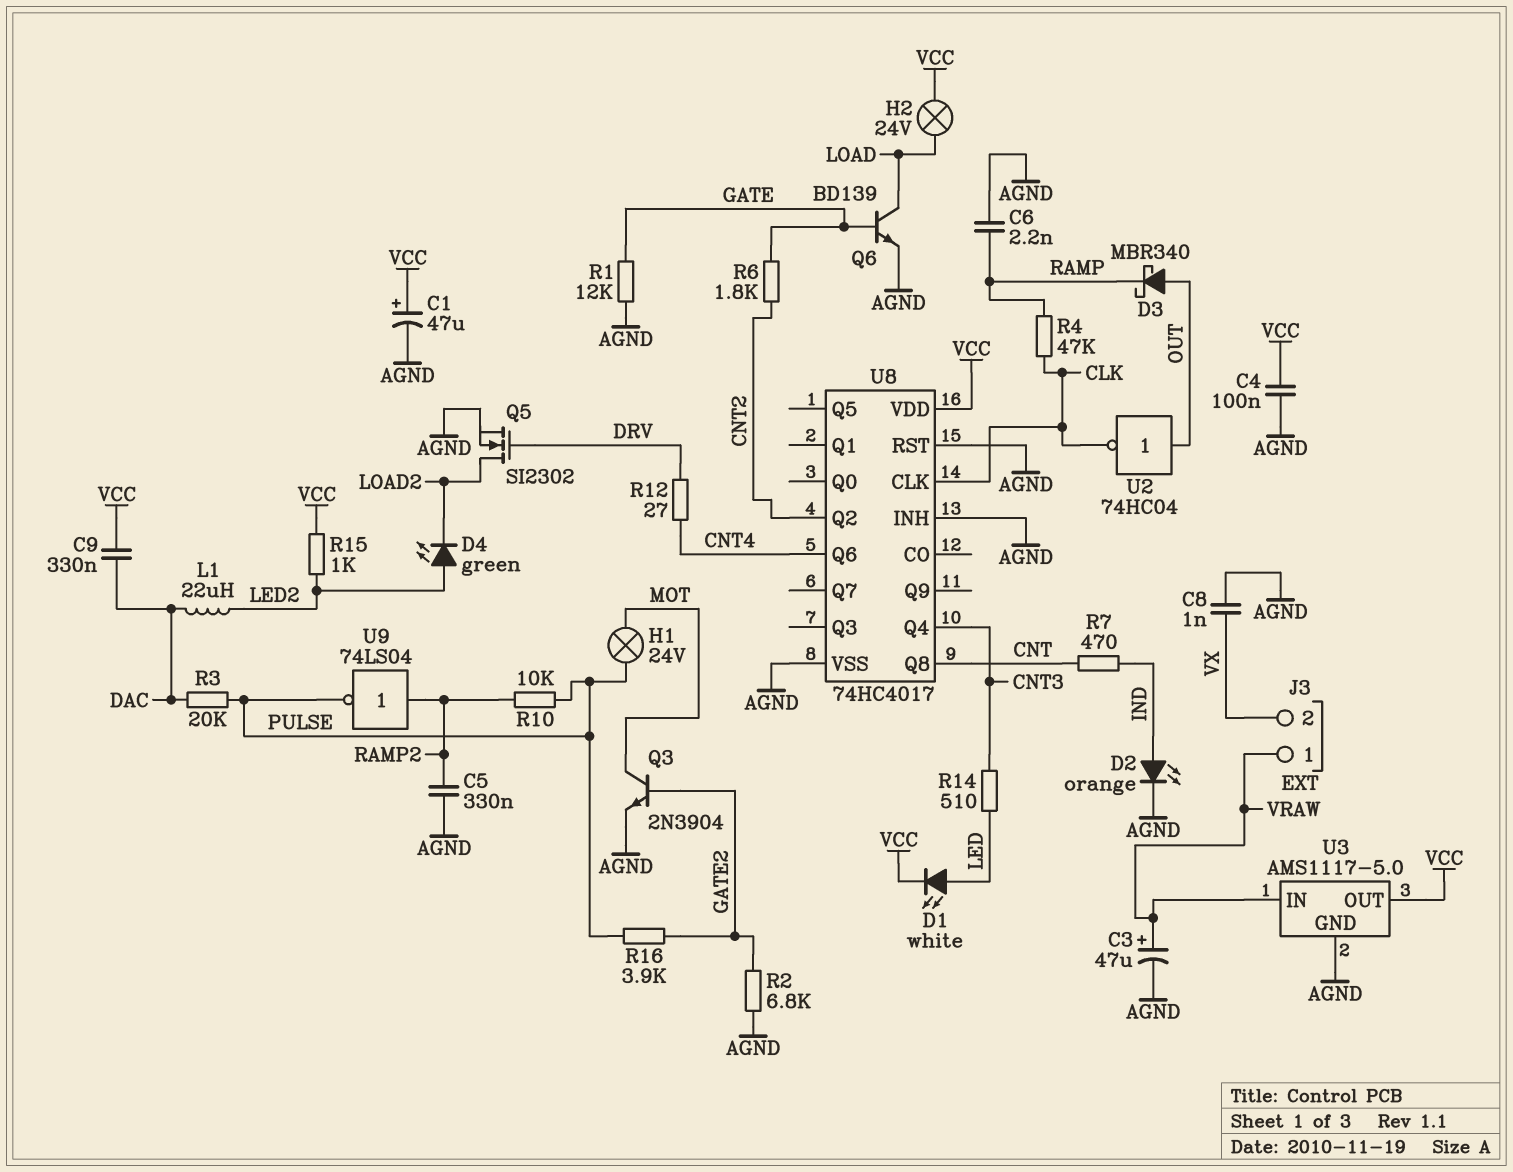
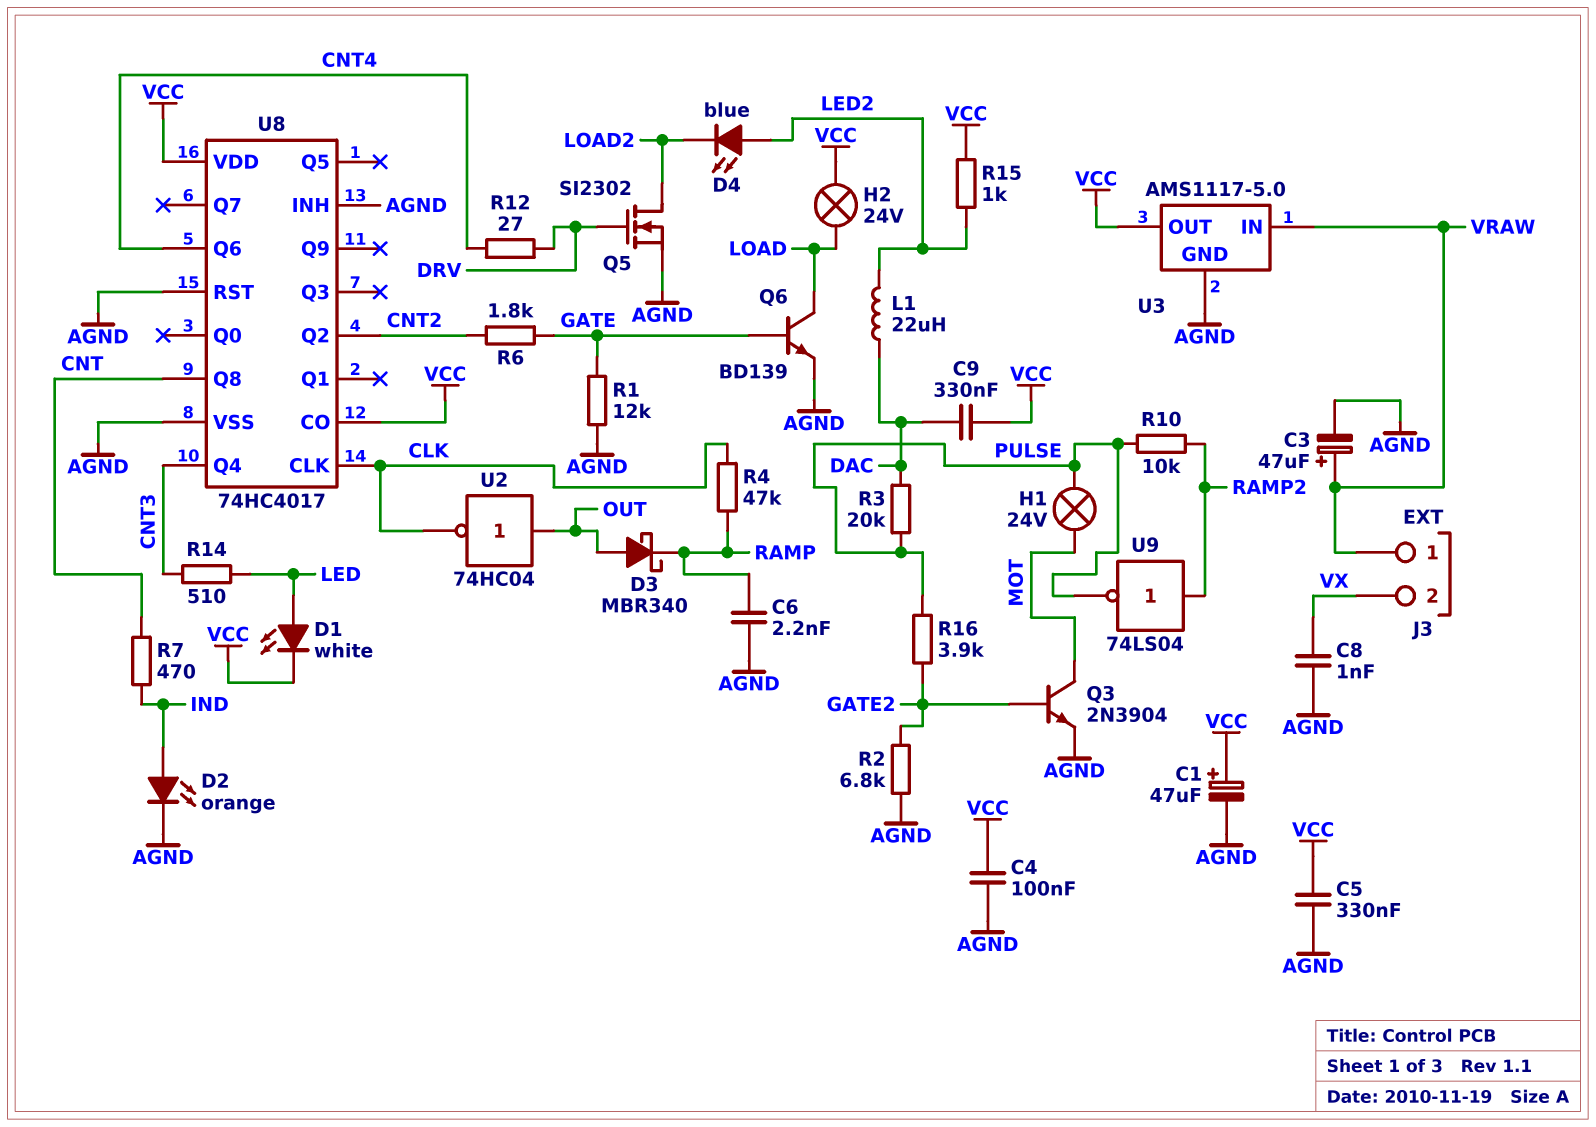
C5: 330nF (AGND, RAMP2) -> 330nF (AGND, VCC)
D4: LED green (A LED2, K LOAD2) -> LED blue (A LED2, K LOAD2)
U8 pin CO: none -> VCC

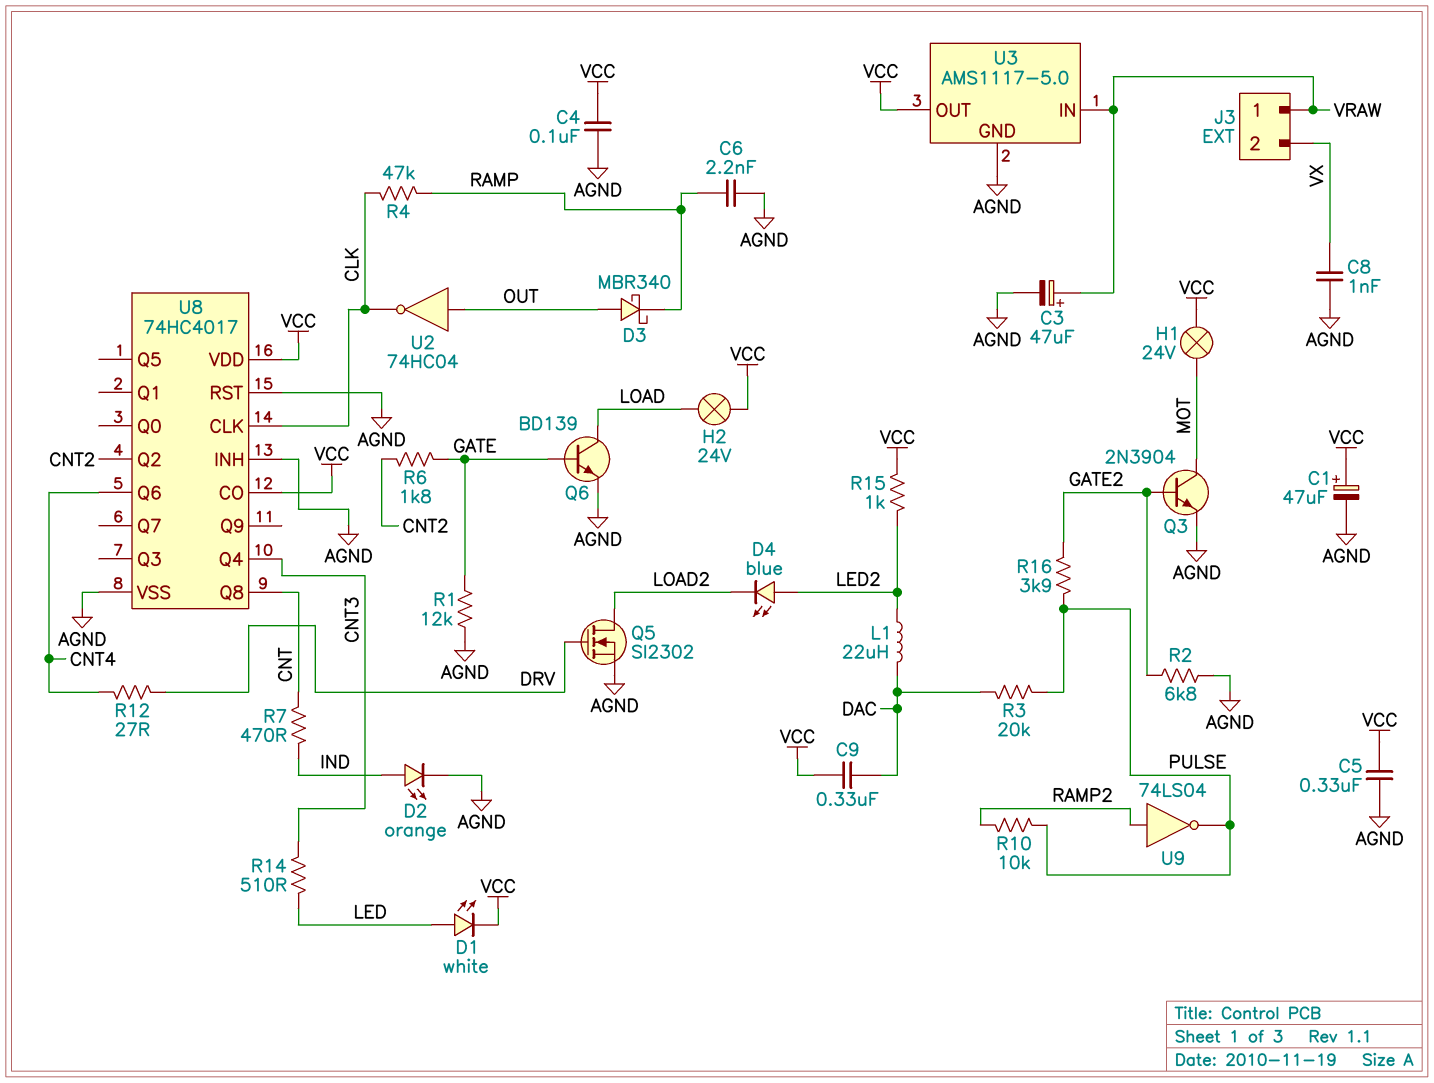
H1: lamp 24V (MOT, PULSE) -> lamp 24V (MOT, VCC)

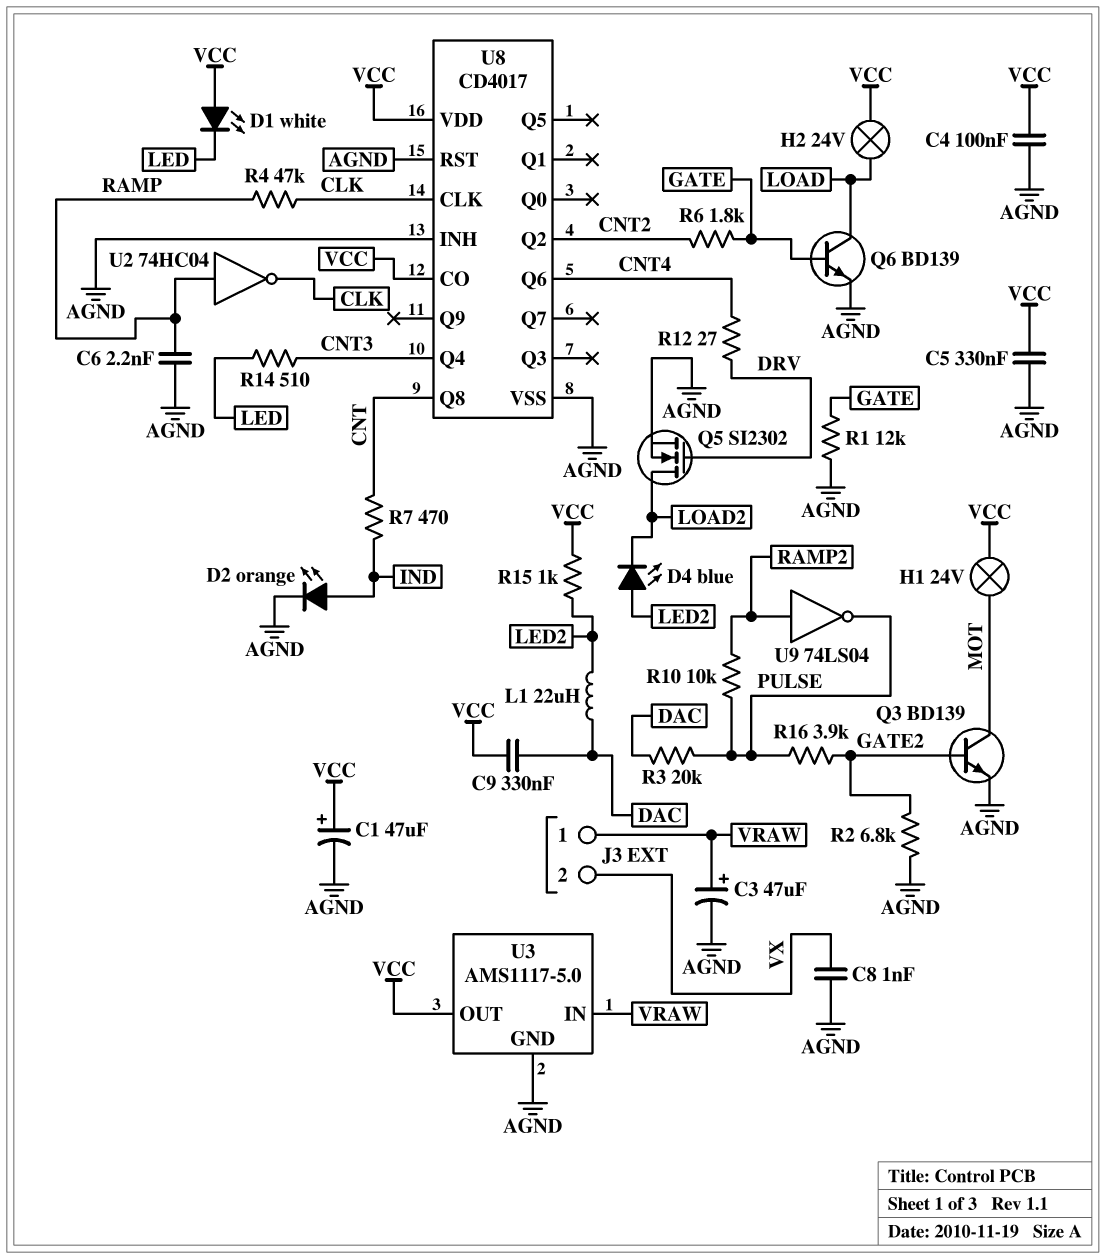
D1: LED white (A LED, K VCC) -> LED white (A VCC, K LED)
D3: schottky MBR340 (A OUT, K RAMP) -> none
Q3: NPN 2N3904 (B GATE2, C MOT, E AGND) -> NPN BD139 (B GATE2, C MOT, E AGND)
U2: NOT 74HC04 (in OUT, out CLK) -> NOT 74HC04 (in RAMP, out CLK)
U8: 74HC4017 -> CD4017

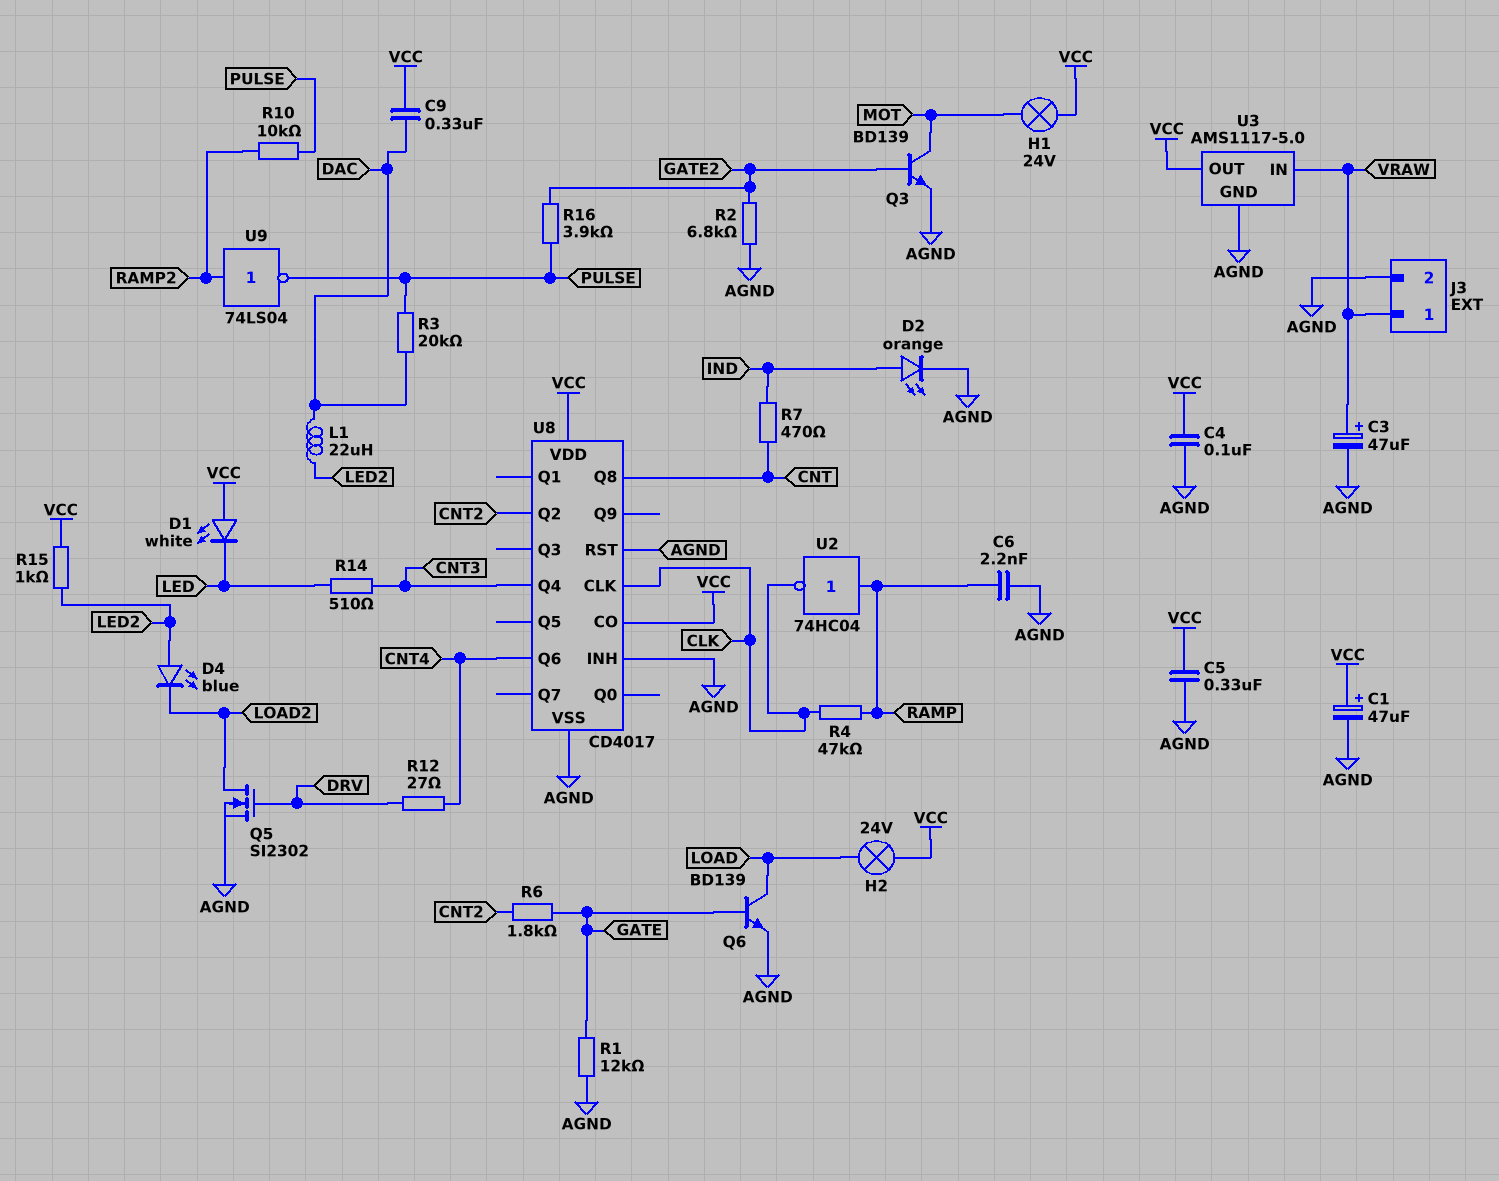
C8: 1nF (AGND, VX) -> none
J3 pin 2: VX -> AGND

